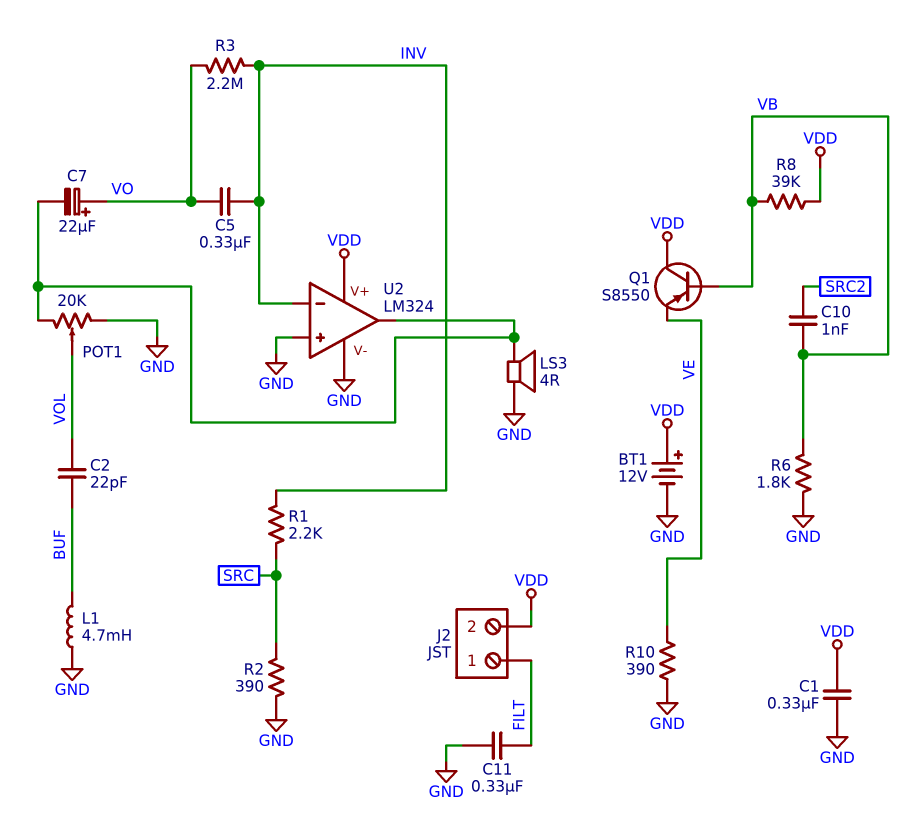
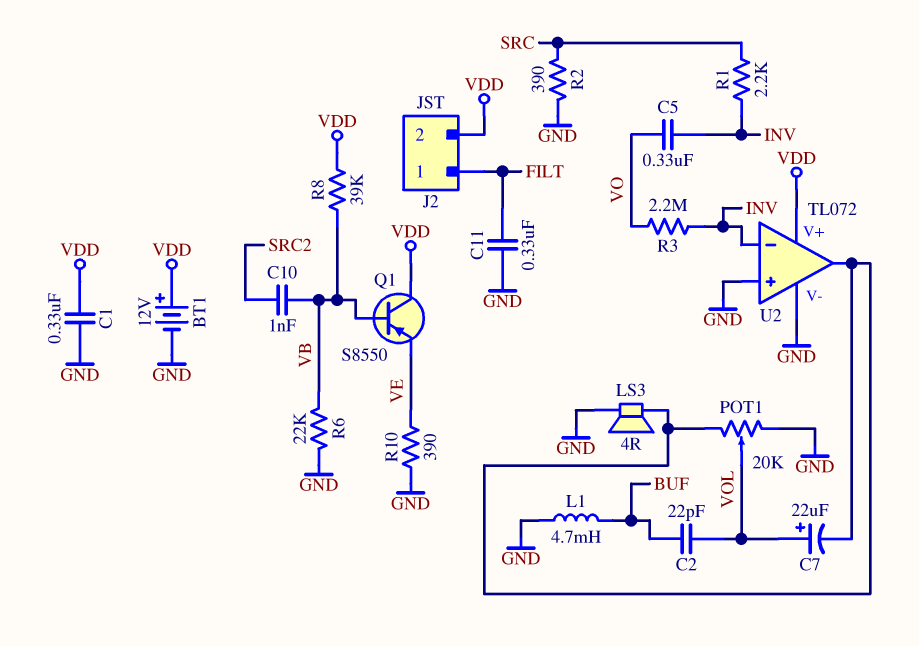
C7: 22uF (plus VO, minus U2/out) -> 22uF (plus VOL, minus U2/out)
R6: 1.8k (GND, VB) -> 22k (GND, VB)
U2: LM324 -> TL072

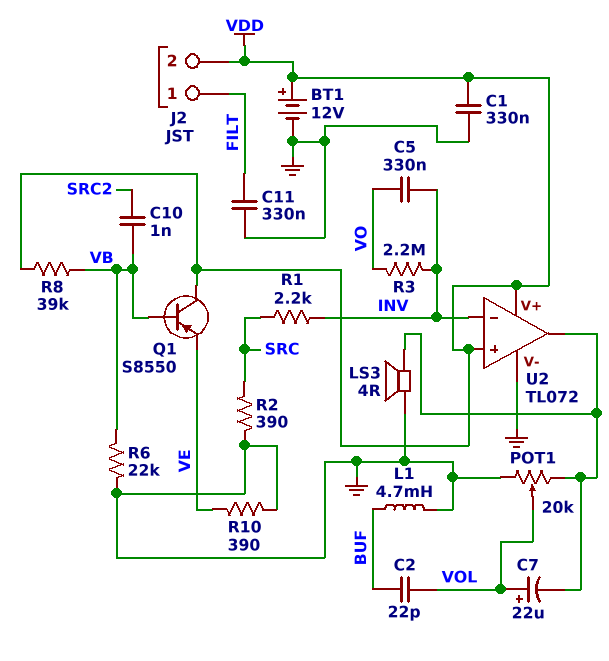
U2 pin in+: GND -> VDD

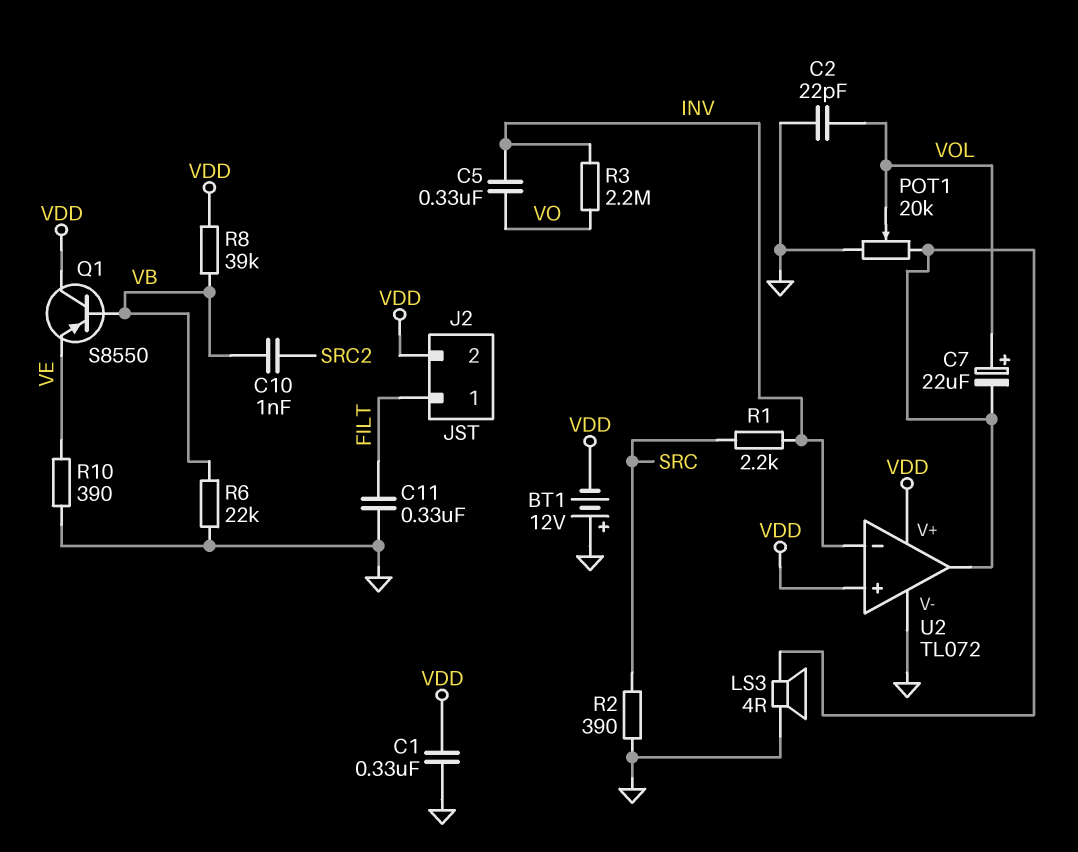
BT1: 12V (plus VDD, minus GND) -> 12V (plus GND, minus VDD)
C2: 22pF (BUF, VOL) -> 22pF (GND, VOL)
L1: 4.7mH (BUF, GND) -> none

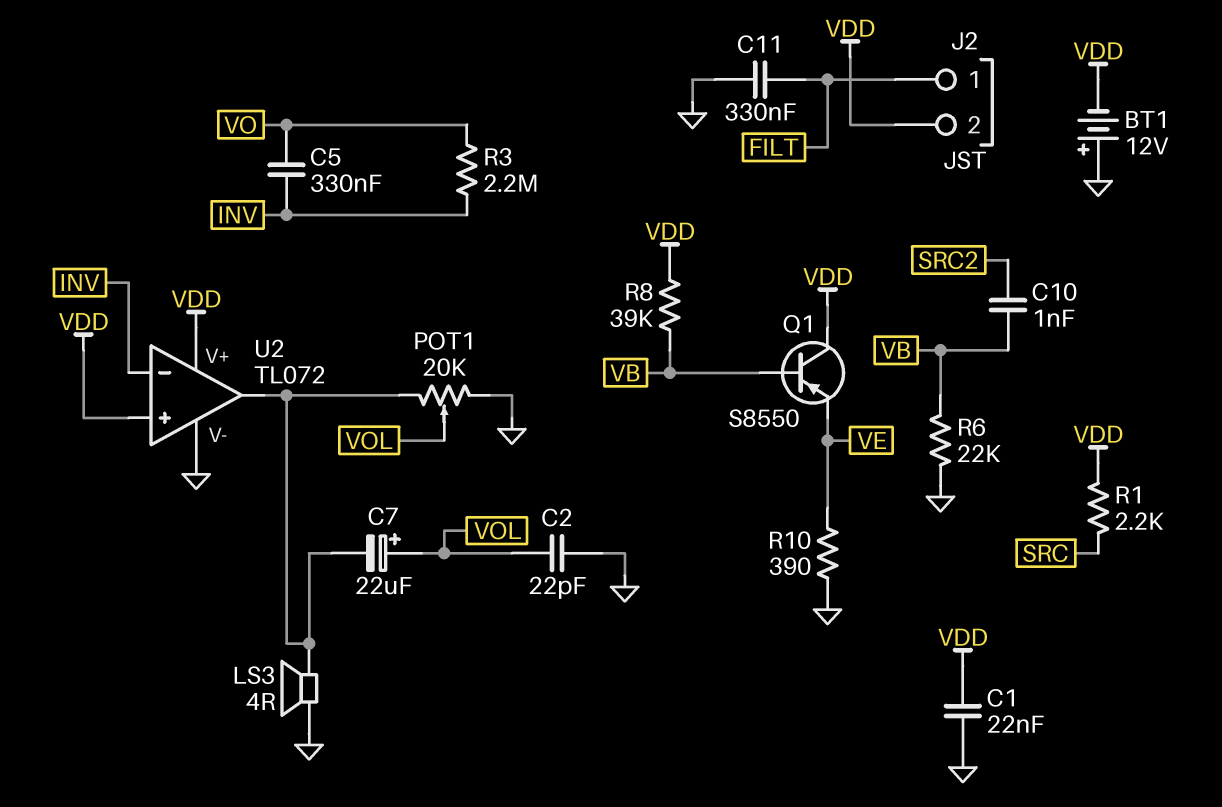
C1: 330nF (GND, VDD) -> 22nF (GND, VDD)
R1: 2.2k (INV, SRC) -> 2.2k (SRC, VDD)
R2: 390 (GND, SRC) -> none

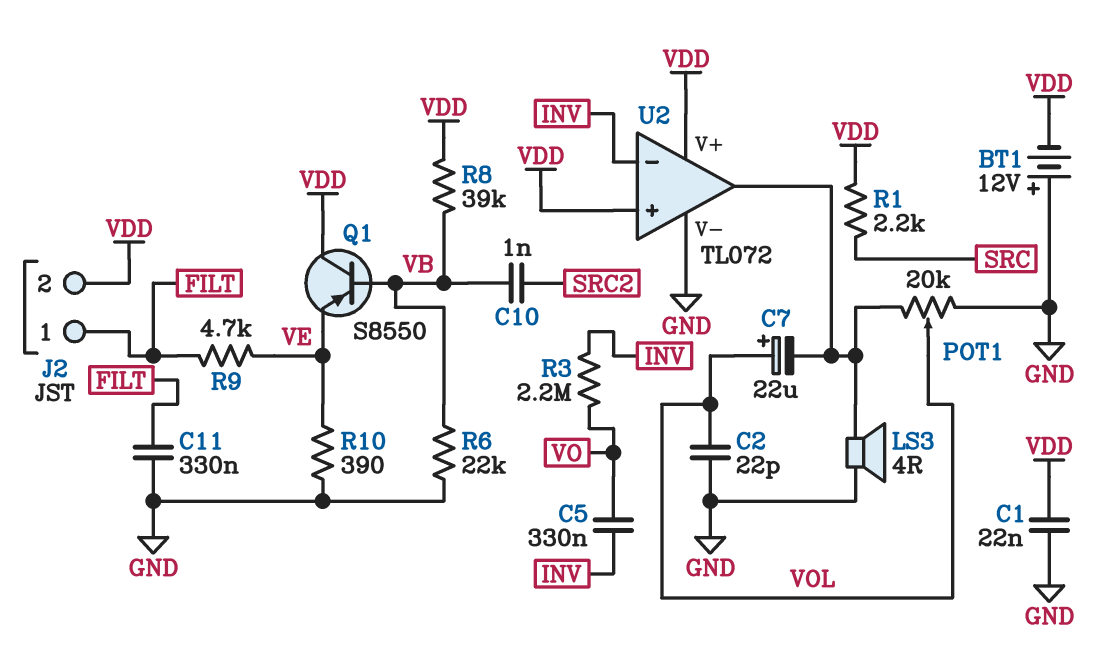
R9: none -> 4.7k (FILT, VE)

